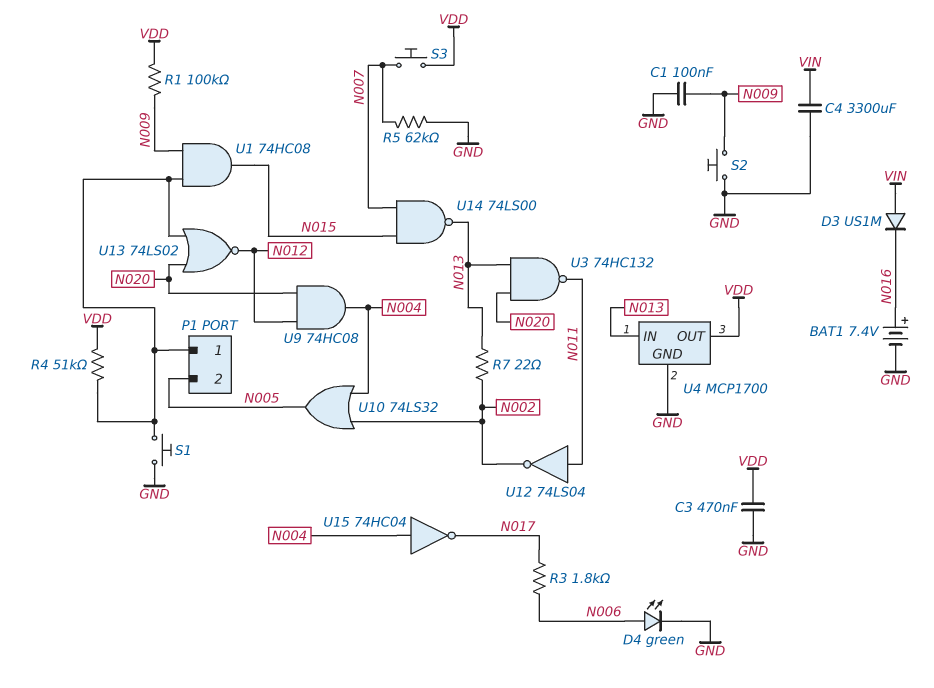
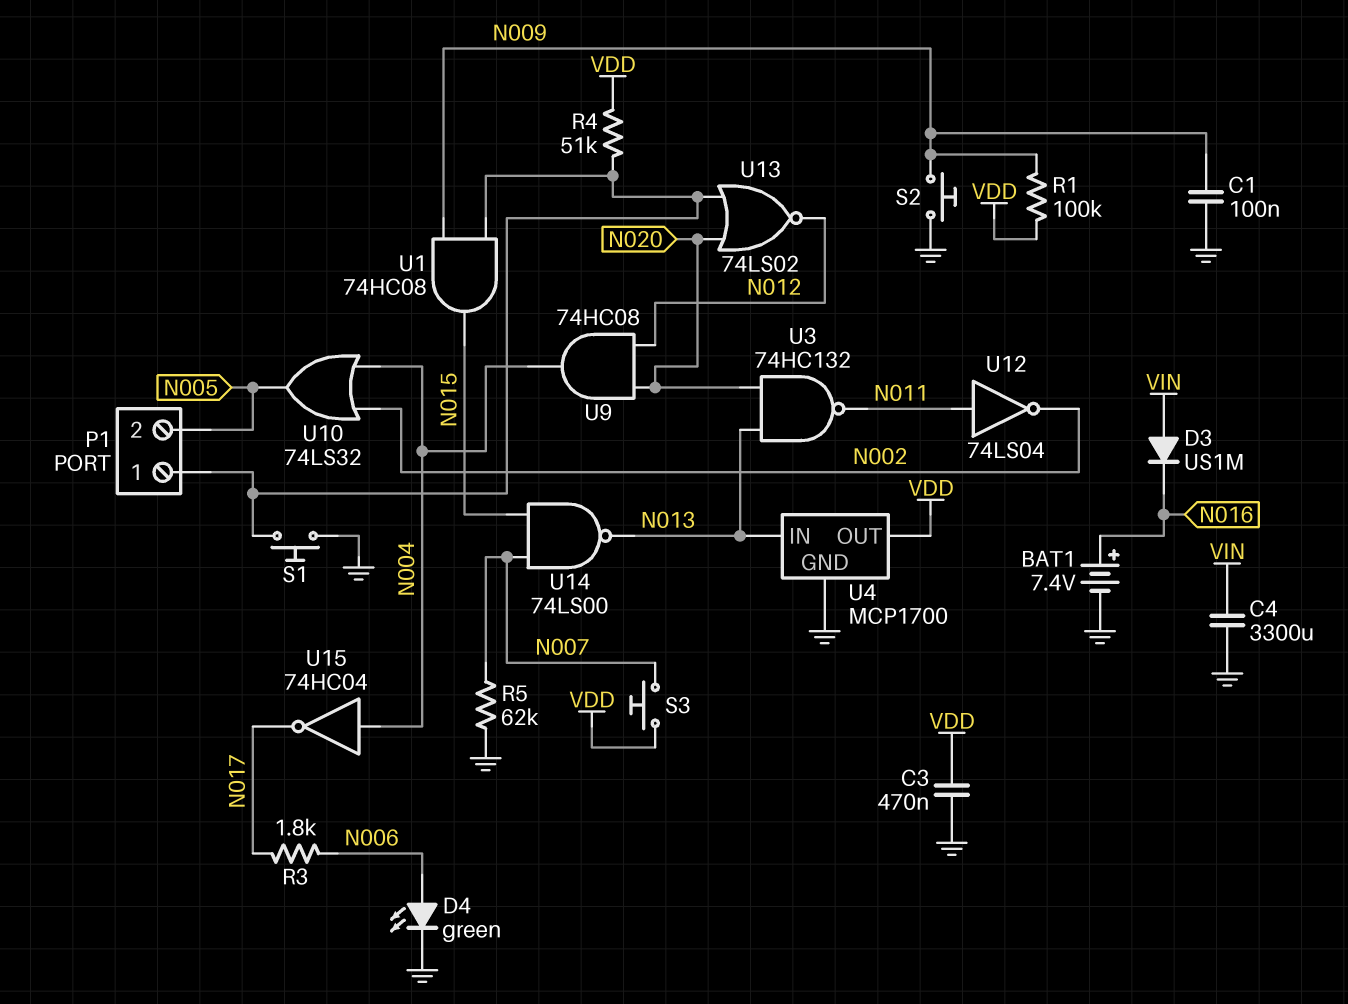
R7: 22 (N002, N013) -> none

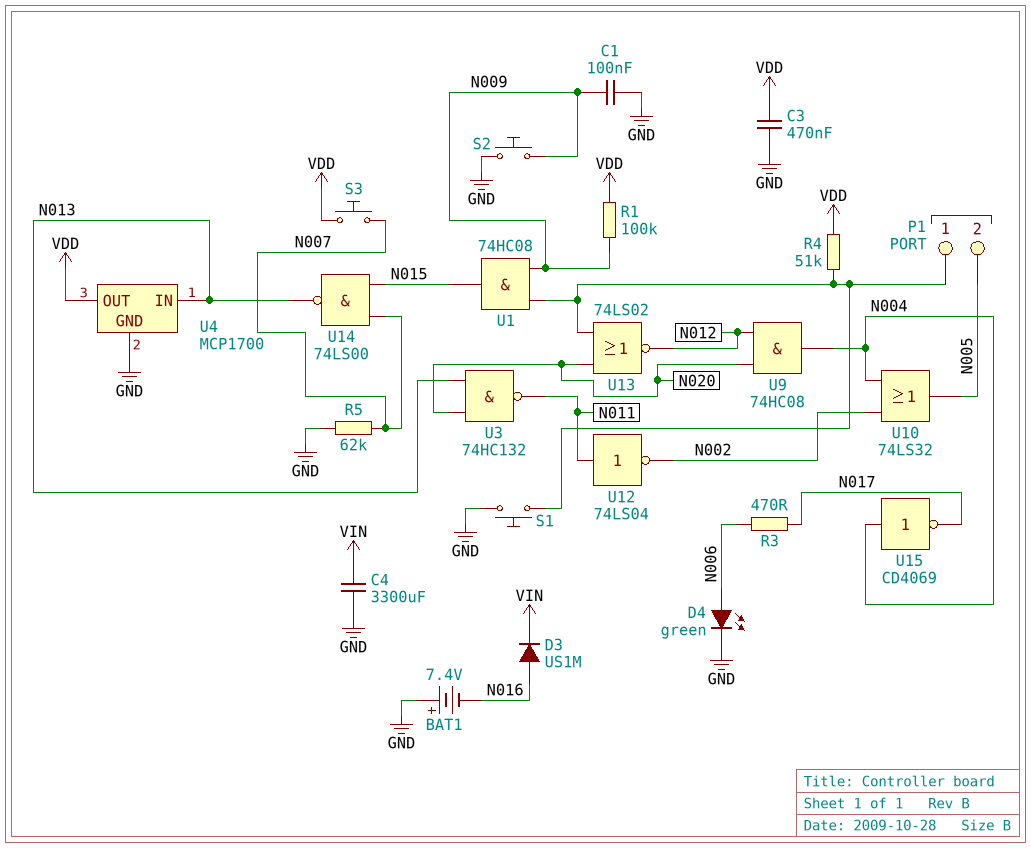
BAT1: 7.4V (plus N016, minus GND) -> 7.4V (plus GND, minus N016)
D3: diode US1M (A VIN, K N016) -> diode US1M (A N016, K VIN)
R3: 1.8k (N006, N017) -> 470 (N006, N017)
U15: NOT 74HC04 (in N004, out N017) -> NOT CD4069 (in N004, out N017)

